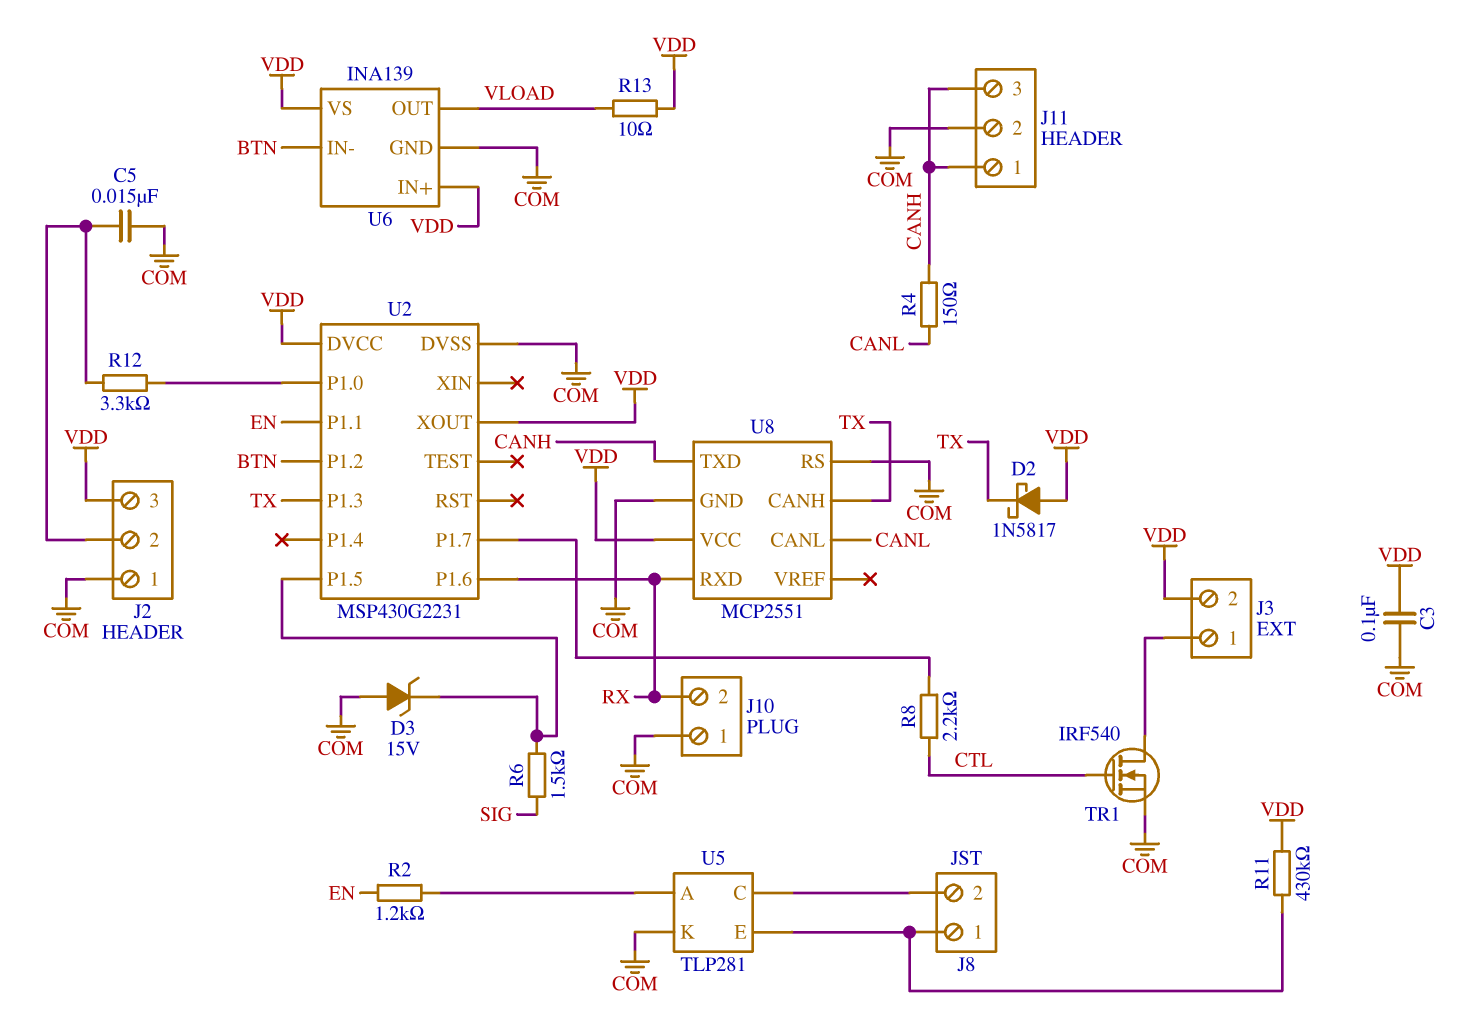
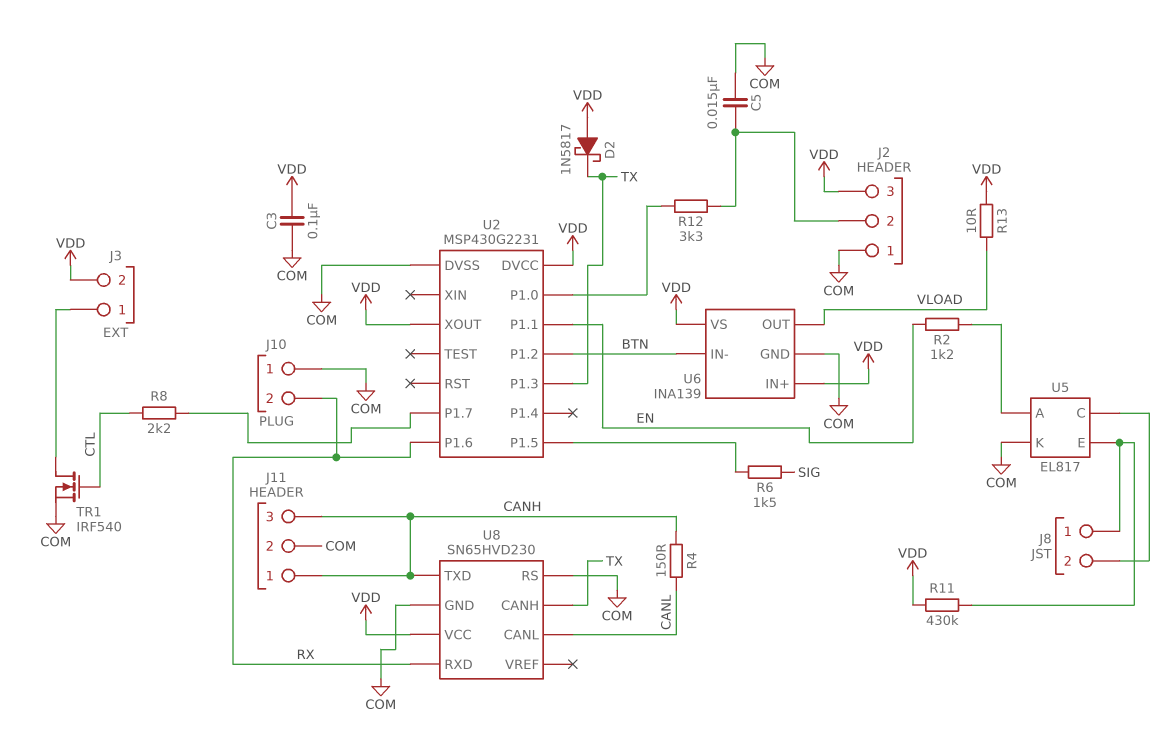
D3: zener 15V (A COM, K U2/P1.5) -> none
U5: TLP281 -> EL817
U8: MCP2551 -> SN65HVD230

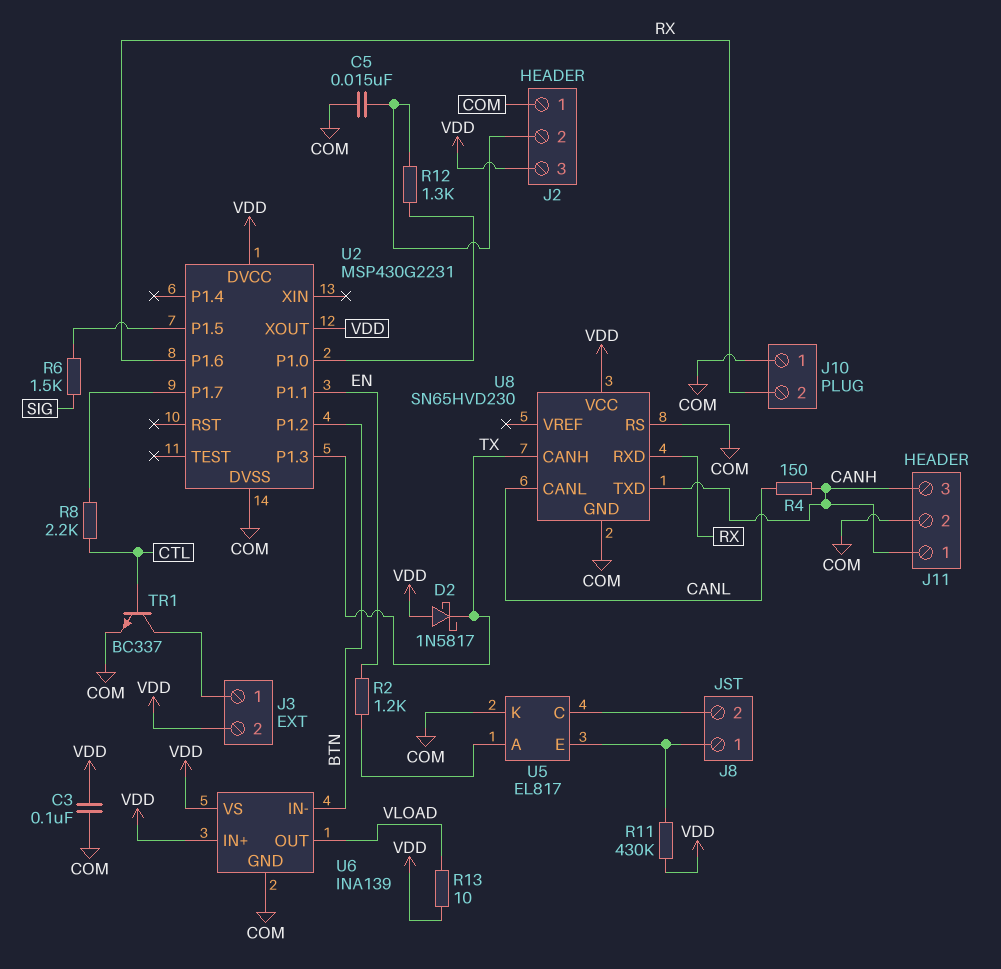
R12: 3.3k (J2/2, U2/P1.0) -> 1.3k (J2/2, U2/P1.0)
TR1: NMOS IRF540 (G CTL, D J3/1, S COM) -> NPN BC337 (B CTL, C J3/1, E COM)

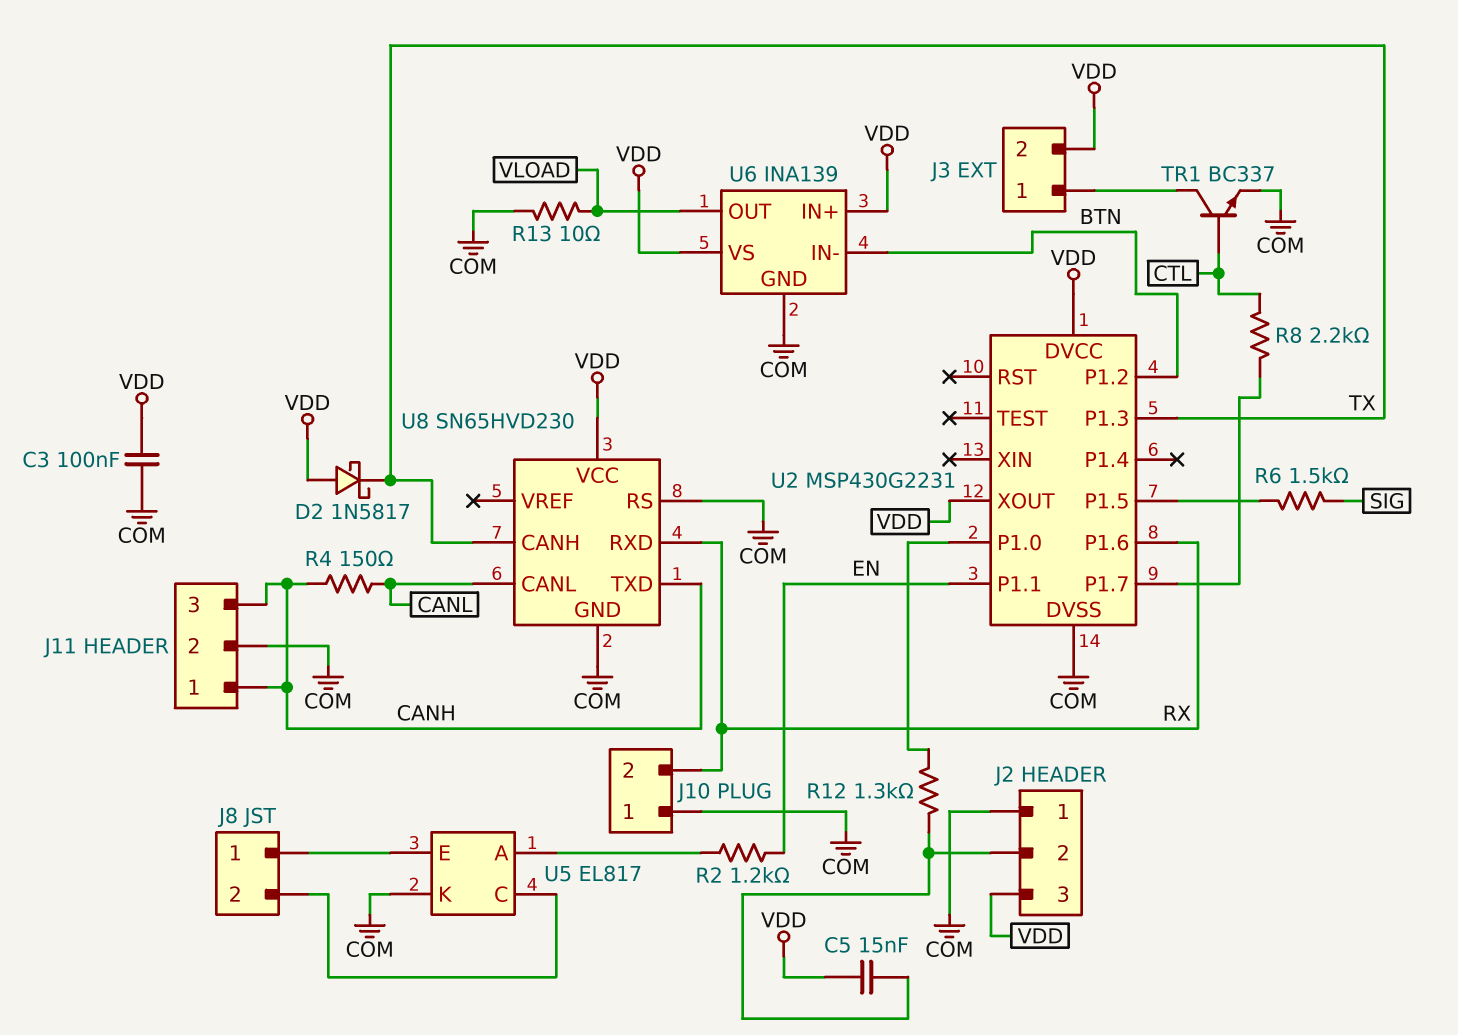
C5: 15nF (COM, J2/2) -> 15nF (J2/2, VDD)
R11: 430k (J8/1, VDD) -> none
R13: 10 (VDD, VLOAD) -> 10 (COM, VLOAD)

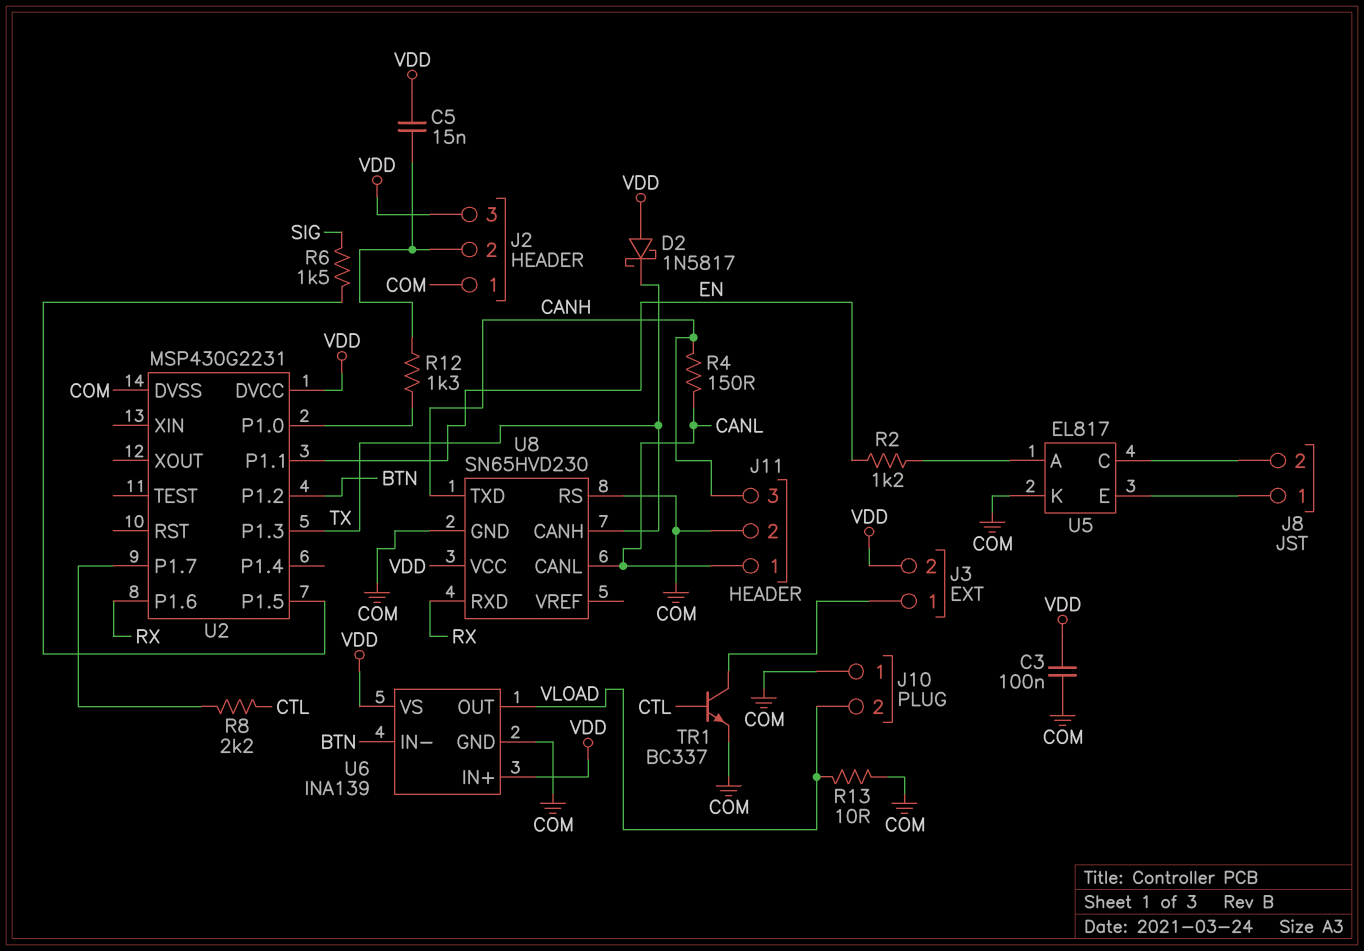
J10 pin 2: RX -> VLOAD
J11 pin 1: CANH -> CANL
U2 pin XOUT: VDD -> none

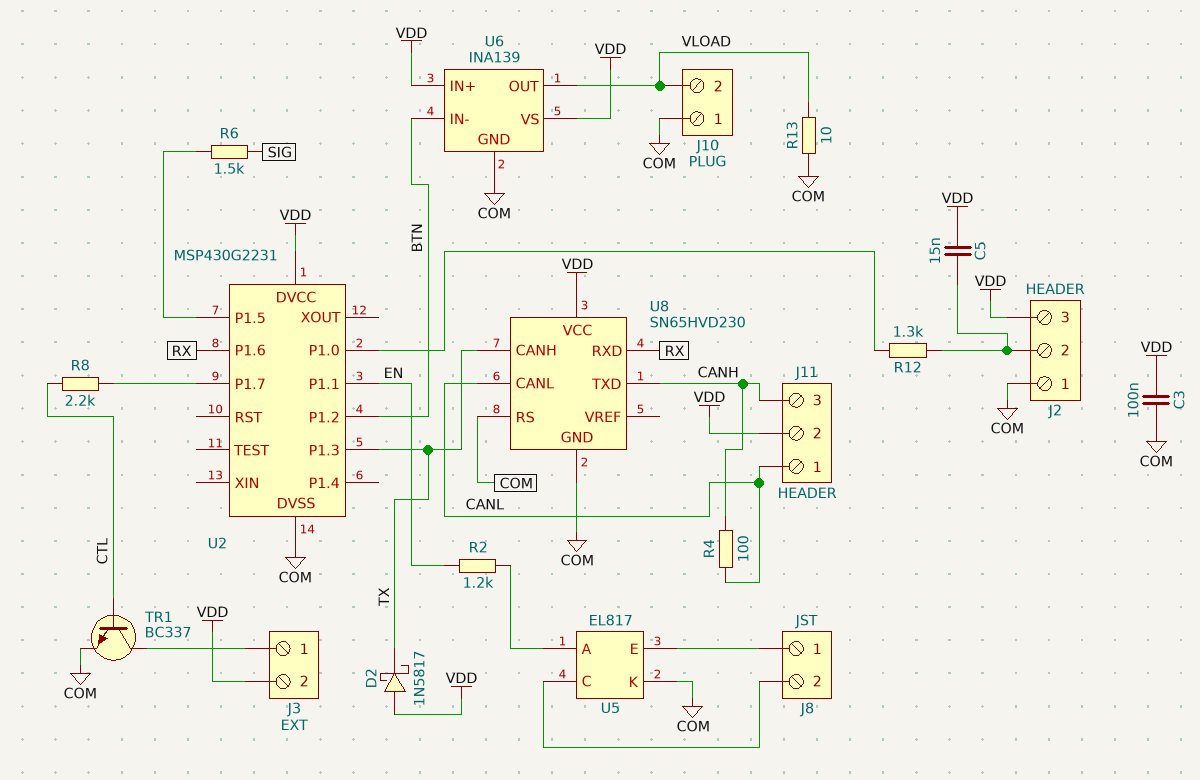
J11 pin 2: COM -> VDD
R4: 150 (CANH, CANL) -> 100 (CANH, CANL)

